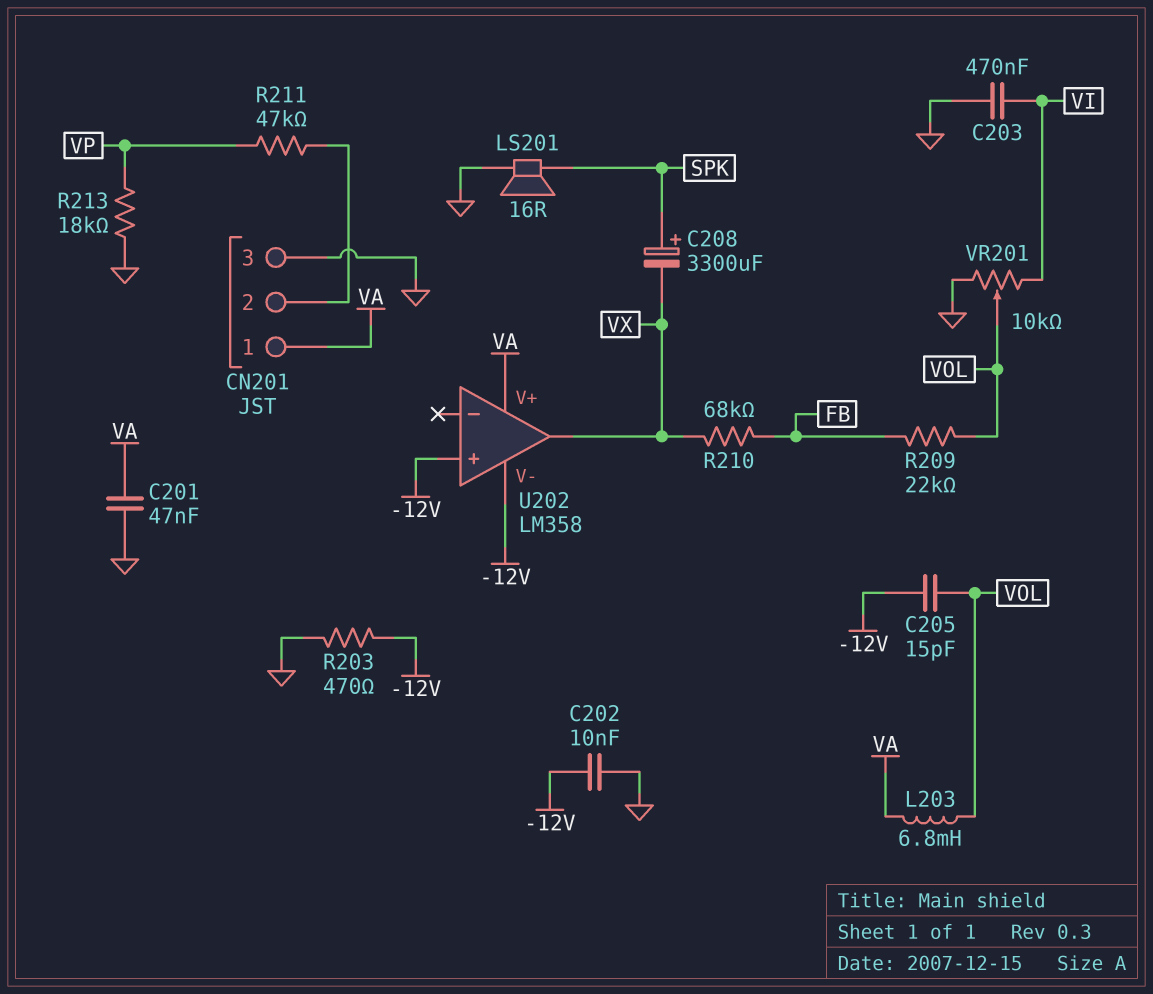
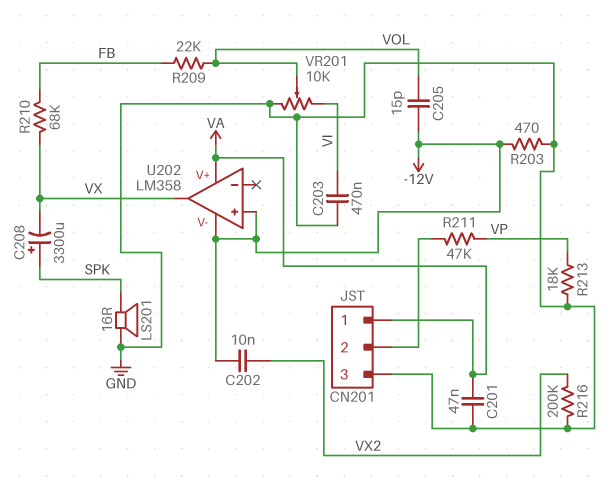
C202: 10nF (-12V, GND) -> 10nF (-12V, VX2)
L203: 6.8mH (VA, VOL) -> none
R216: none -> 200k (GND, VX2)

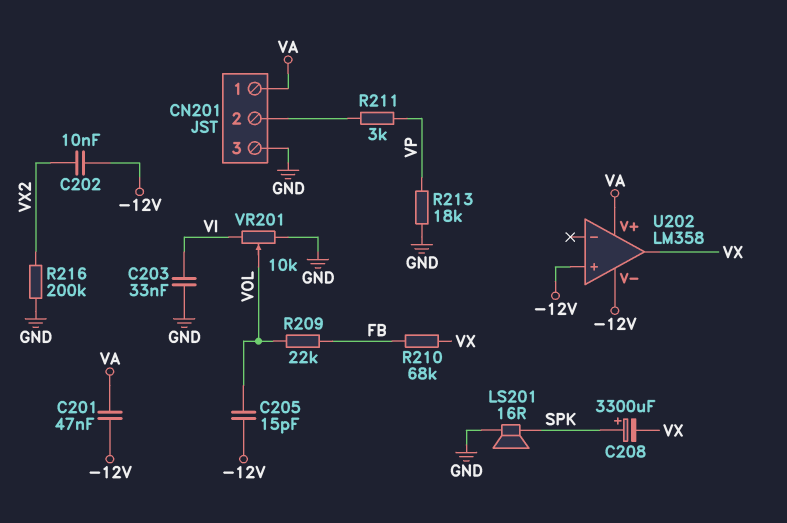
C201: 47nF (GND, VA) -> 47nF (-12V, VA)
C203: 470nF (GND, VI) -> 33nF (GND, VI)
R203: 470 (-12V, GND) -> none
R211: 47k (CN201/2, VP) -> 3k (CN201/2, VP)

